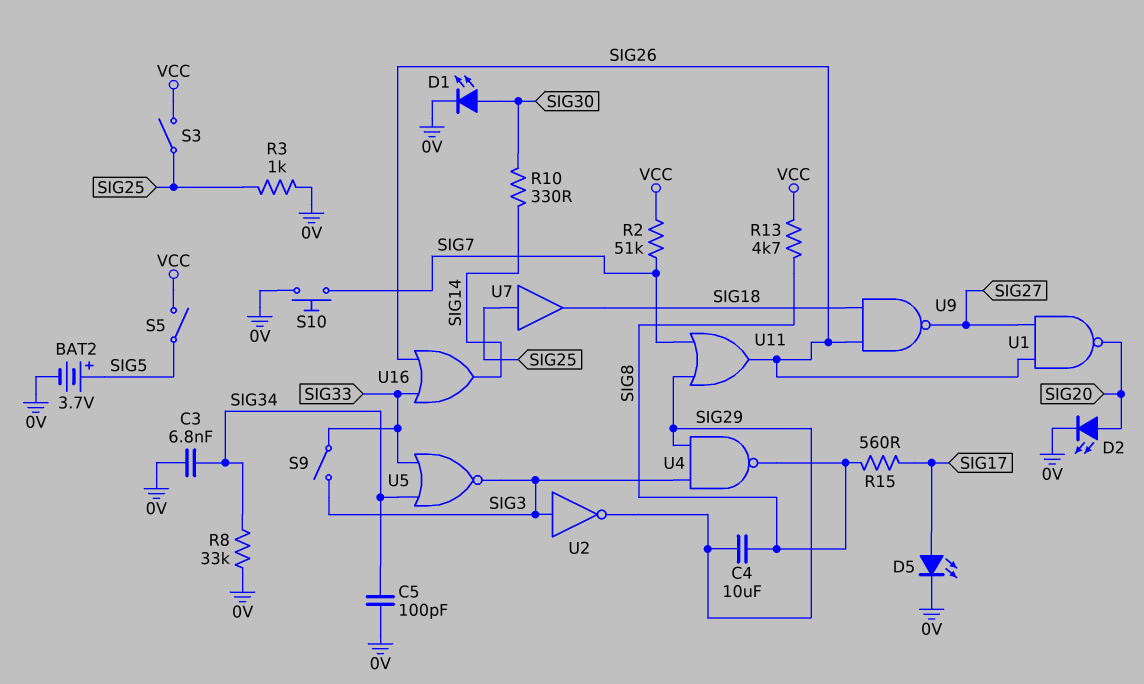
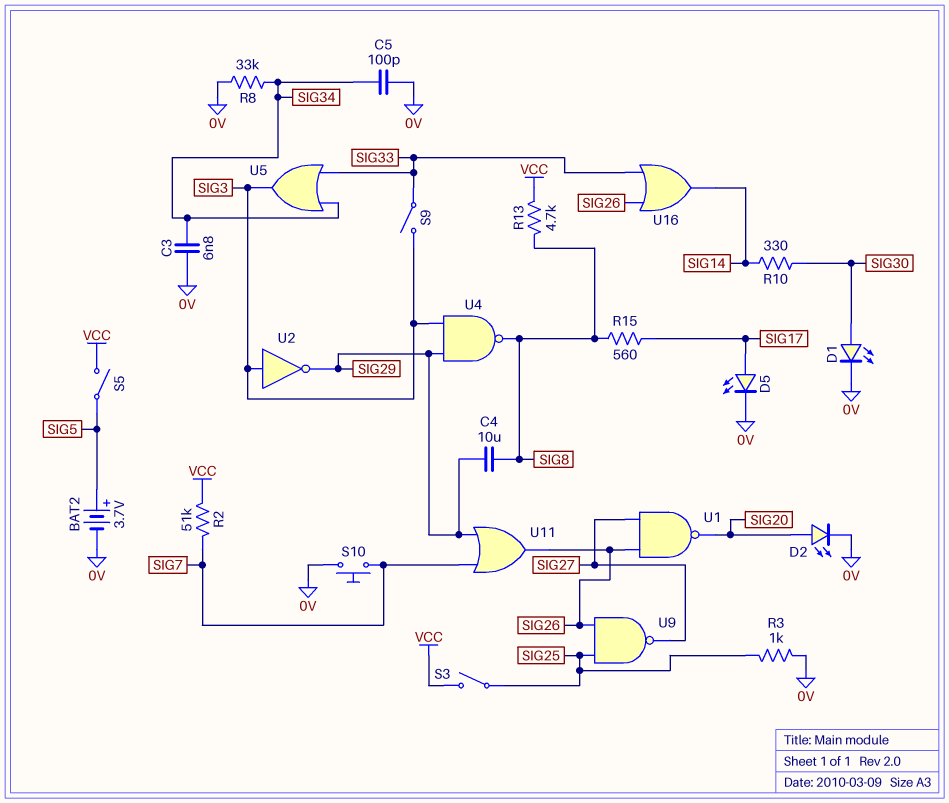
U5: NOR (in SIG33, in SIG34, out SIG3) -> OR (in SIG33, in SIG34, out SIG3)
U7: buffer (in SIG25, out SIG18) -> none
U9: NAND (in SIG18, in SIG26, out SIG27) -> NAND (in SIG25, in SIG26, out SIG27)

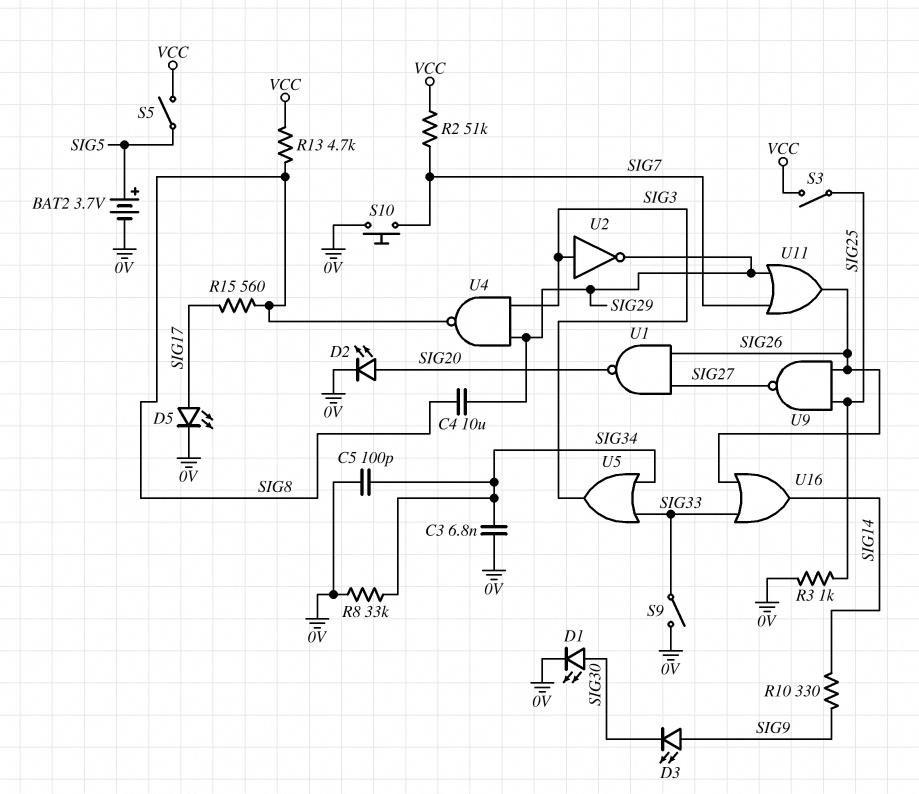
D3: none -> LED (A SIG9, K SIG30)
R10: 330 (SIG14, SIG30) -> 330 (SIG9, SIG14)
S9: switch (SIG3, SIG33) -> switch (0V, SIG33)

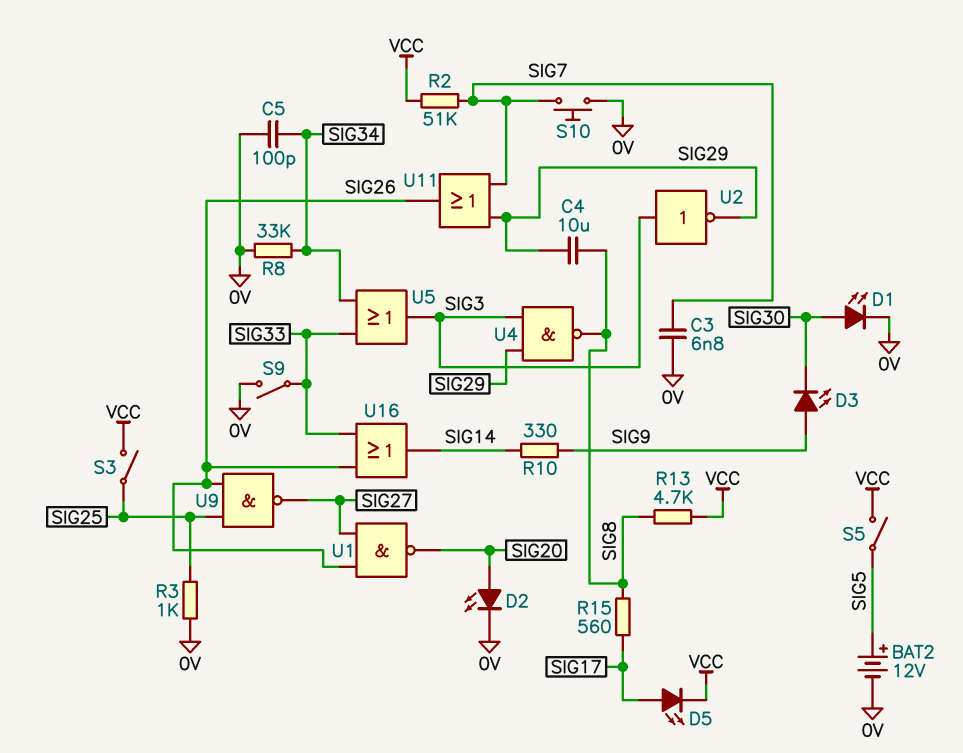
BAT2: 3.7V (plus SIG5, minus 0V) -> 12V (plus SIG5, minus 0V)
C3: 6.8nF (0V, SIG34) -> 6.8nF (0V, SIG7)
D5: LED (A SIG17, K 0V) -> LED (A SIG17, K VCC)

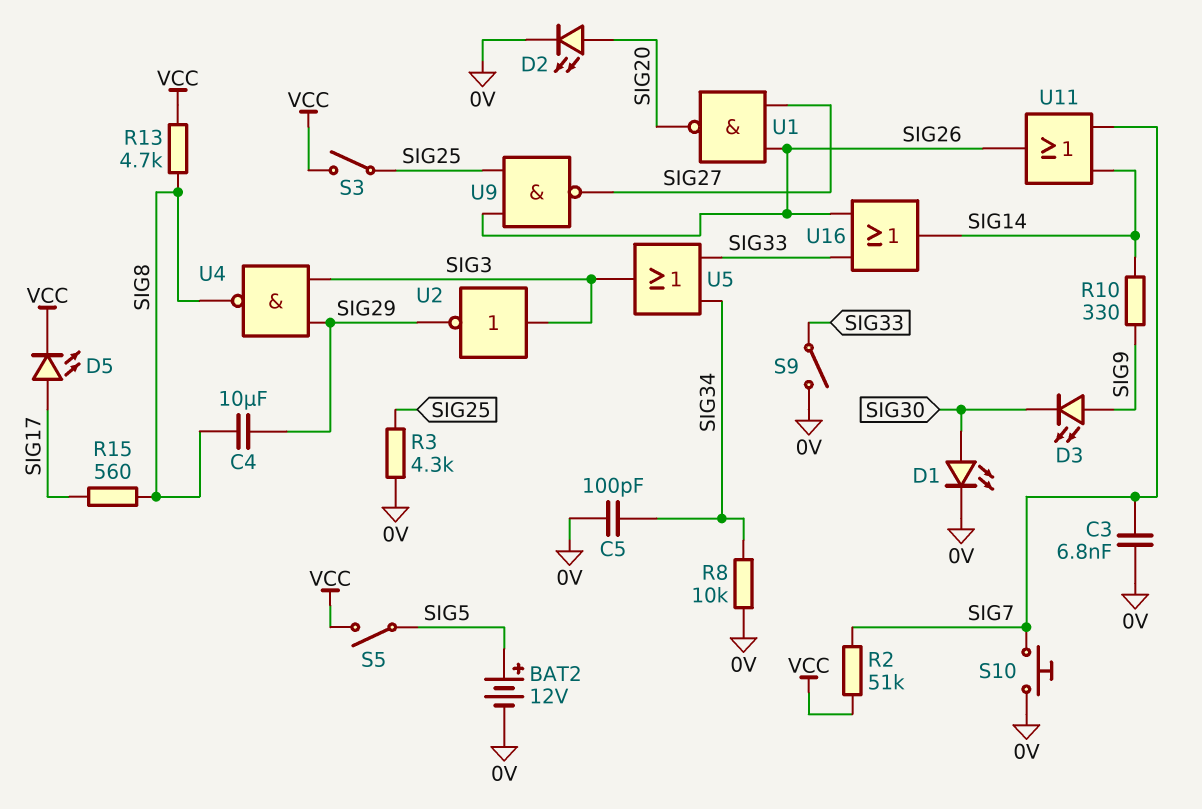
R3: 1k (0V, SIG25) -> 4.3k (0V, SIG25)
R8: 33k (0V, SIG34) -> 10k (0V, SIG34)
U11: OR (in SIG7, in SIG29, out SIG26) -> OR (in SIG7, in SIG14, out SIG26)

